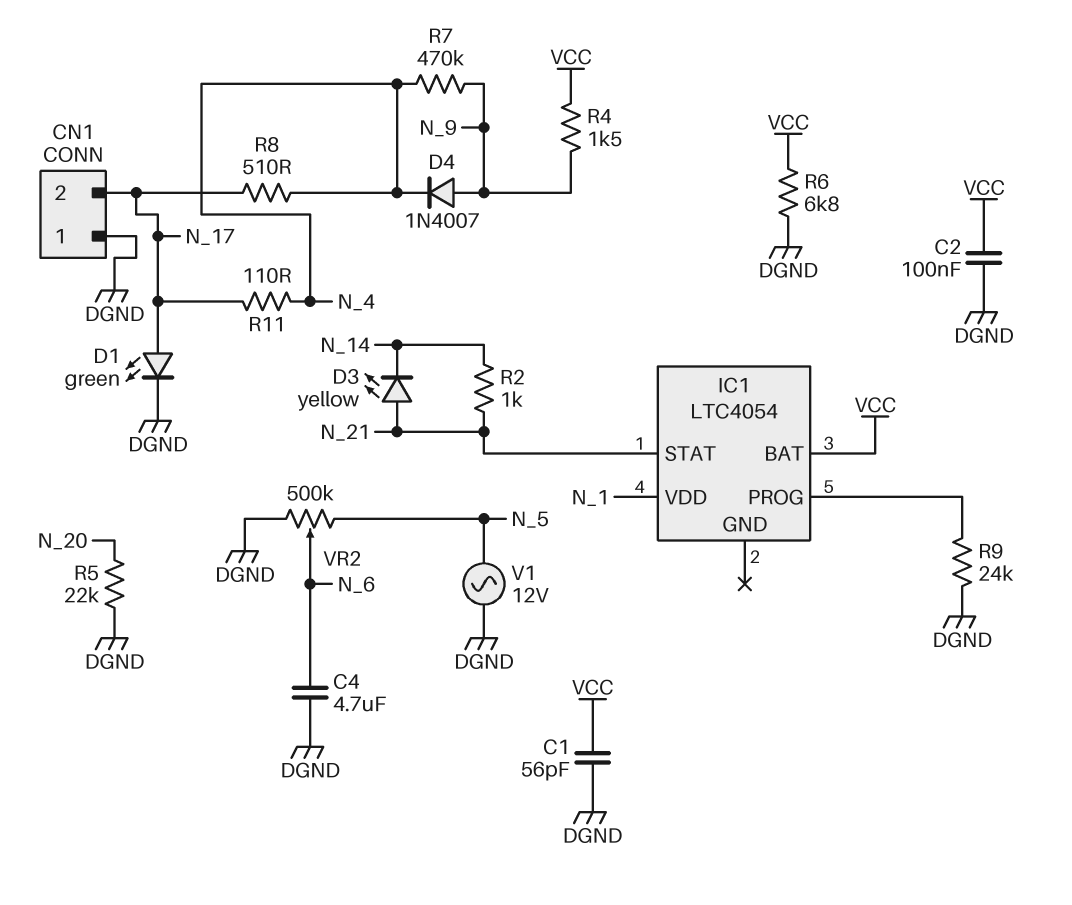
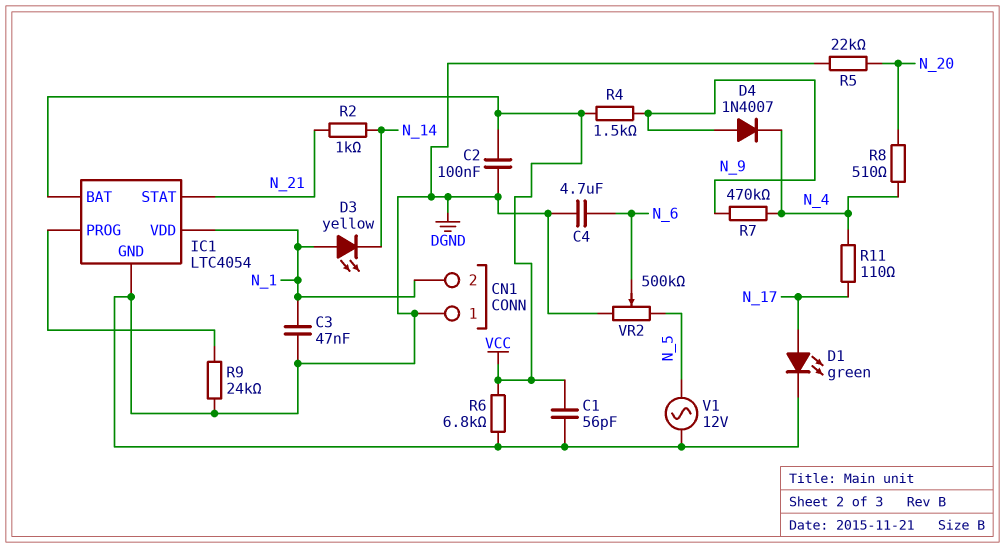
C3: none -> 47nF (DGND, N_1)
CN1 pin 2: N_17 -> N_1
D3: LED yellow (A N_21, K N_14) -> LED yellow (A N_1, K N_14)
IC1 pin GND: none -> DGND
R8: 510 (N_4, N_17) -> 510 (N_4, N_20)

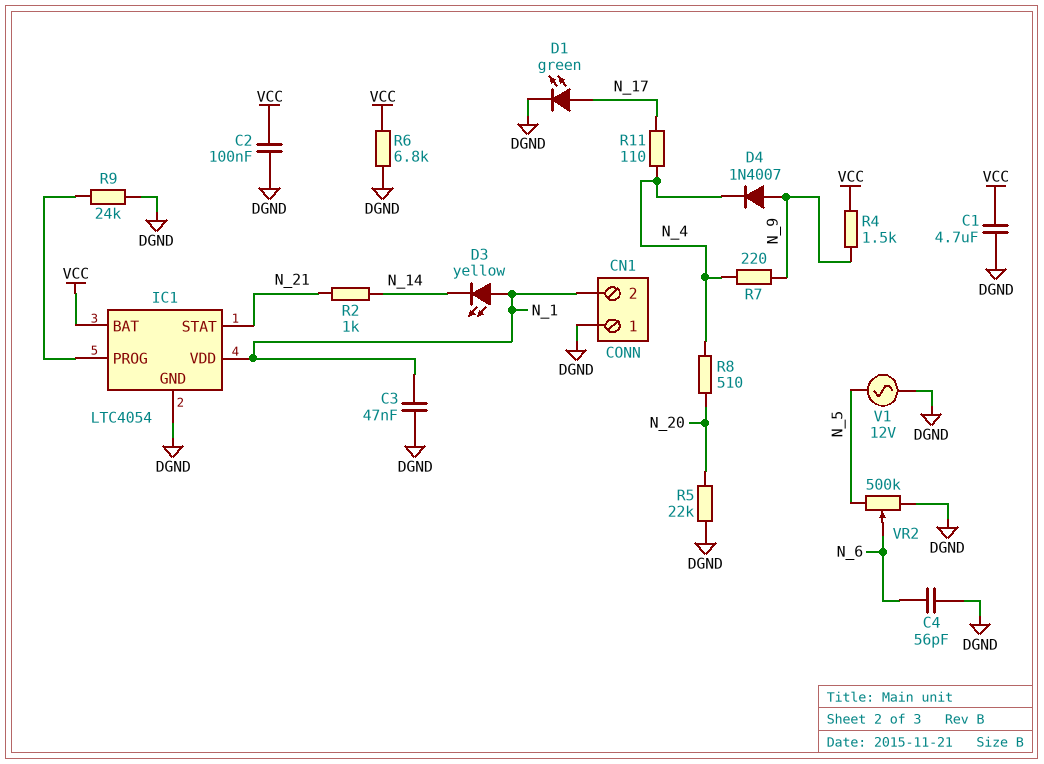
C1: 56pF (DGND, VCC) -> 4.7uF (DGND, VCC)
C4: 4.7uF (DGND, N_6) -> 56pF (DGND, N_6)
R7: 470k (N_4, N_9) -> 220 (N_4, N_9)

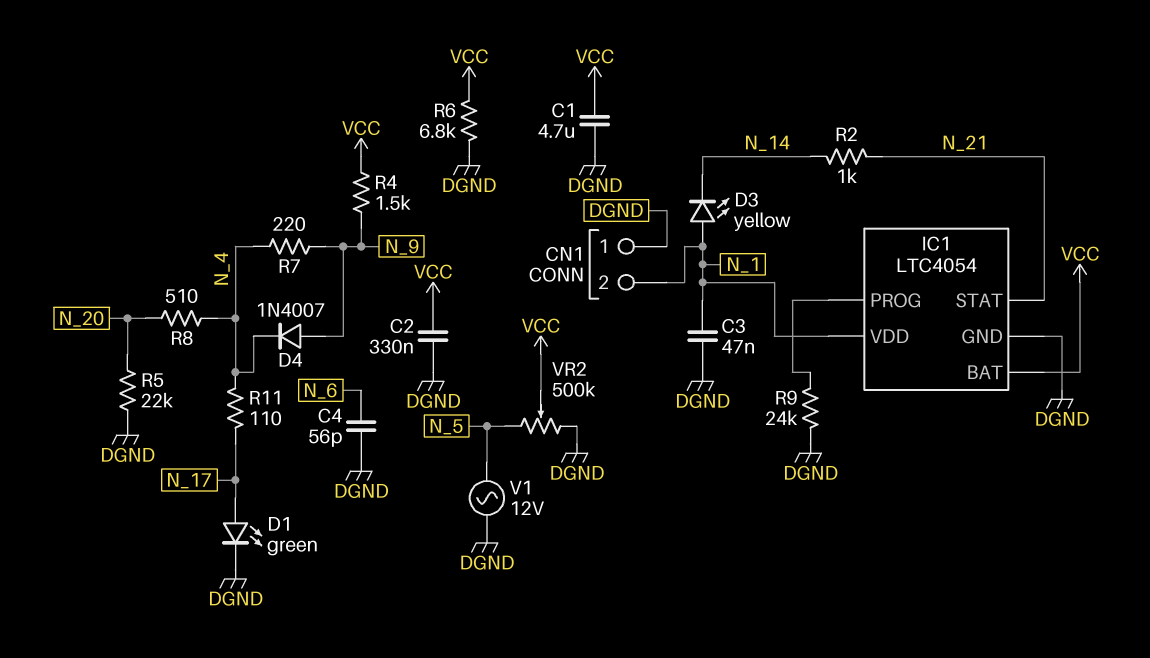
C2: 100nF (DGND, VCC) -> 330nF (DGND, VCC)
VR2: 500k (DGND, N_5, wiper N_6) -> 500k (DGND, N_5, wiper VCC)

